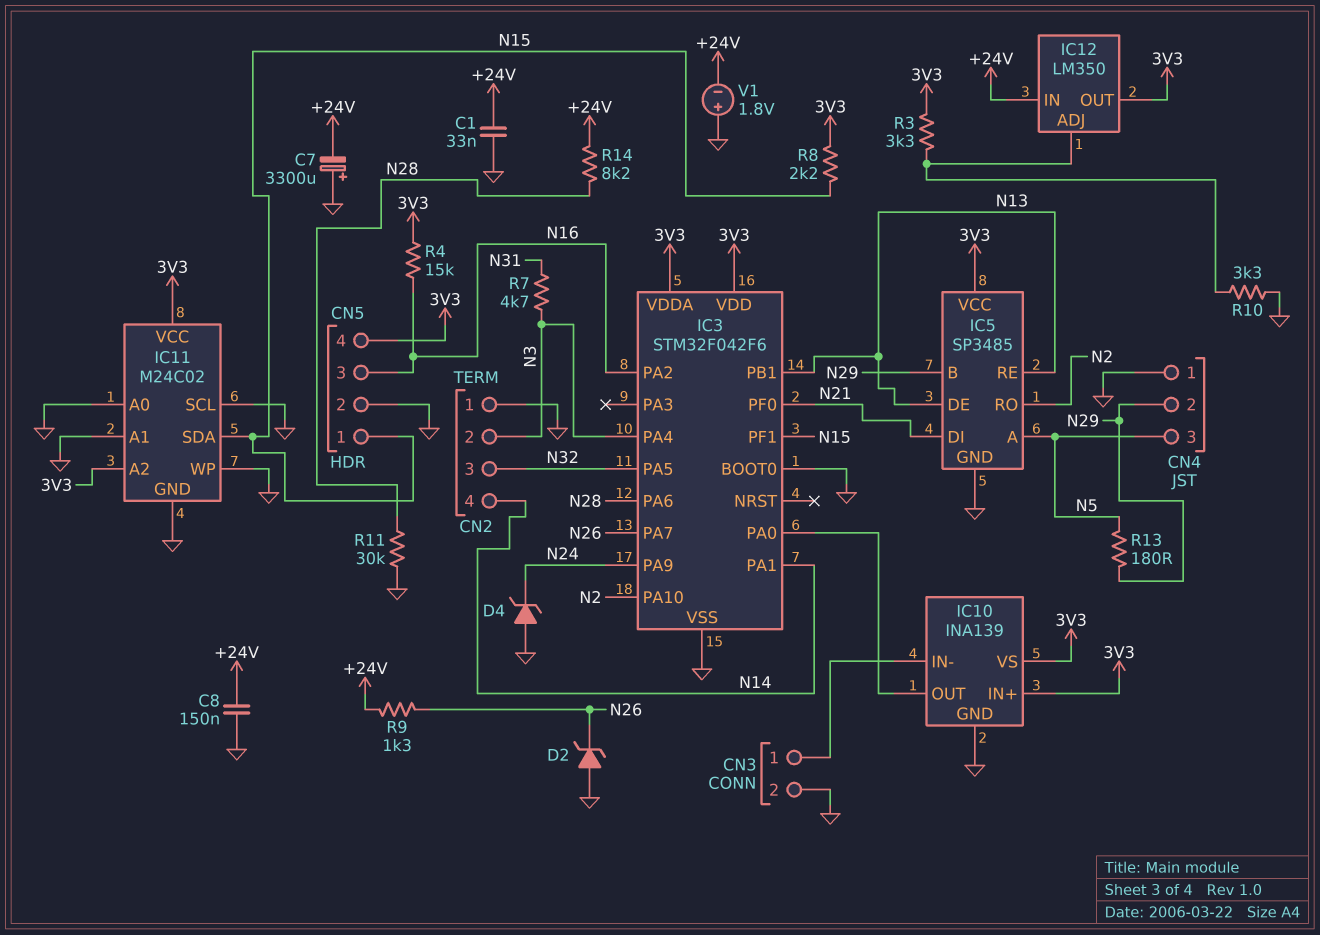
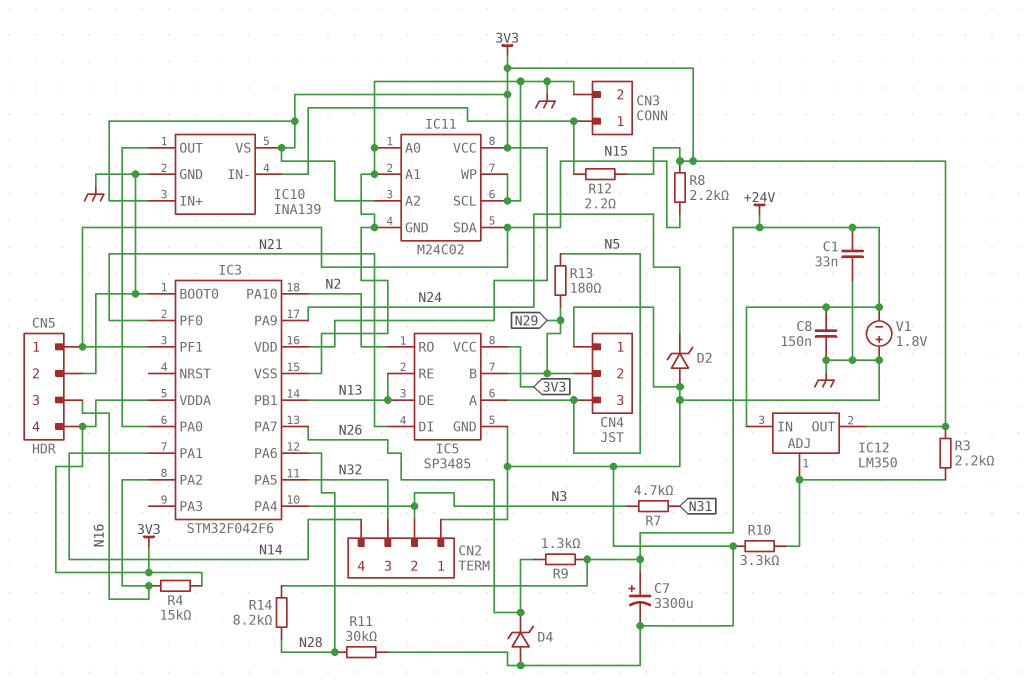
C7: 3300uF (plus GND, minus +24V) -> 3300uF (plus +24V, minus GND)
D2: zener (A GND, K N26) -> zener (A GND, K N24)
D4: zener (A GND, K N24) -> zener (A GND, K N26)
R3: 3.3k (3V3, IC12/ADJ) -> 2.2k (3V3, IC12/ADJ)
R12: none -> 2.2 (3V3, CN3/1)

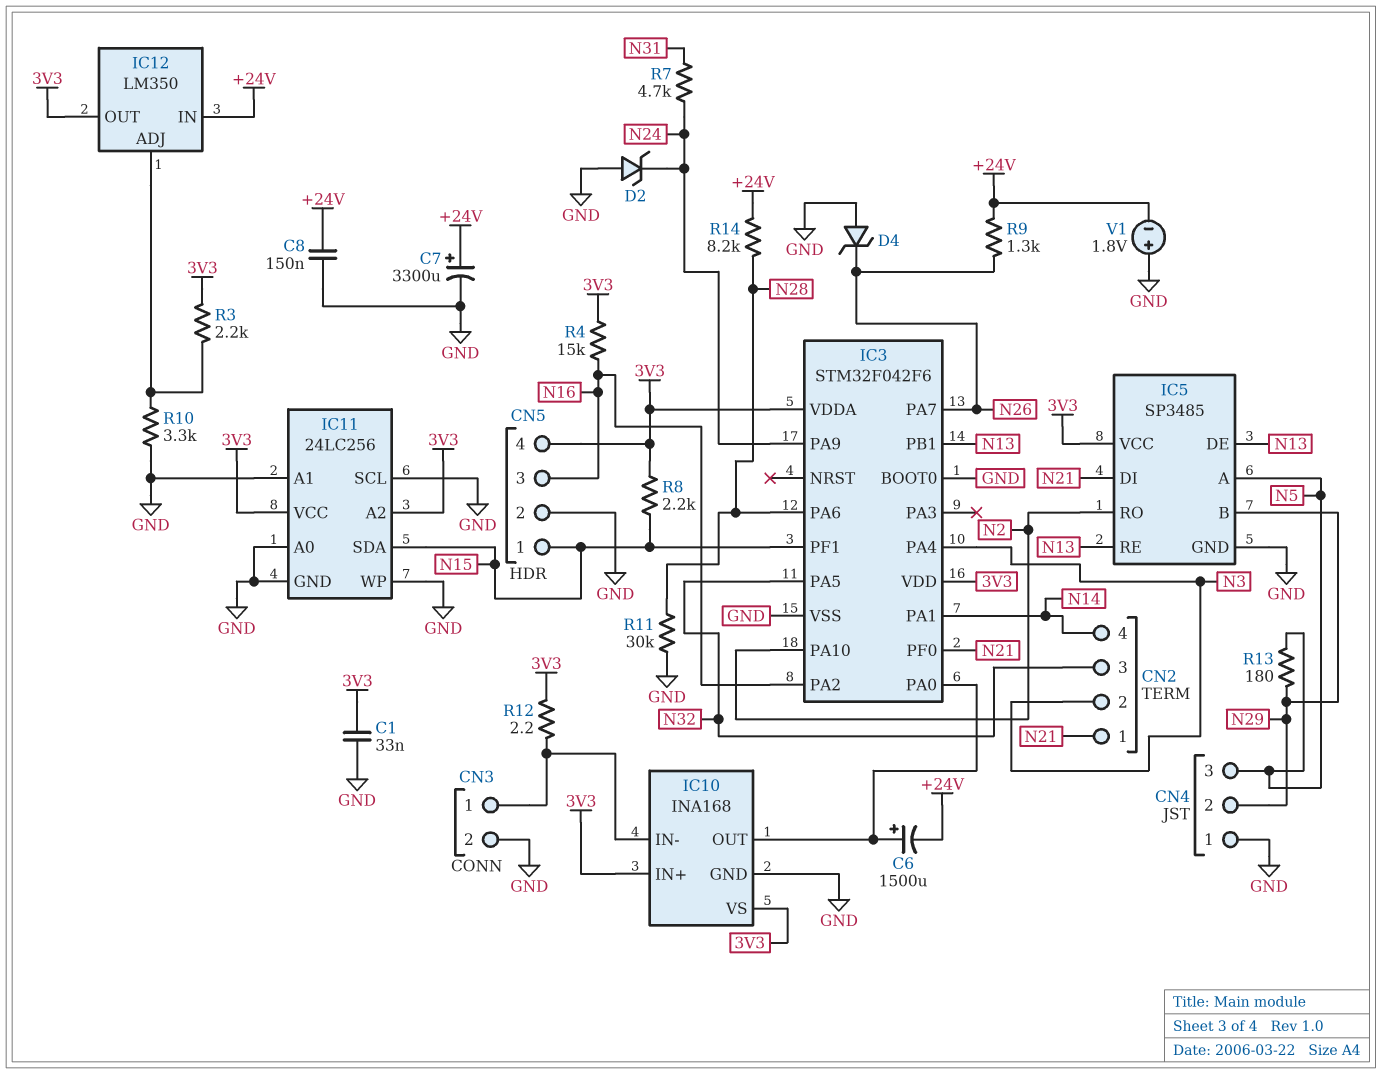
C1: 33nF (+24V, GND) -> 33nF (3V3, GND)
C6: none -> 1500uF (plus IC3/PA0, minus +24V)
CN2 pin 1: GND -> N21
IC10: INA139 -> INA168
IC11: M24C02 -> 24LC256
R7: 4.7k (N3, N31) -> 4.7k (N24, N31)

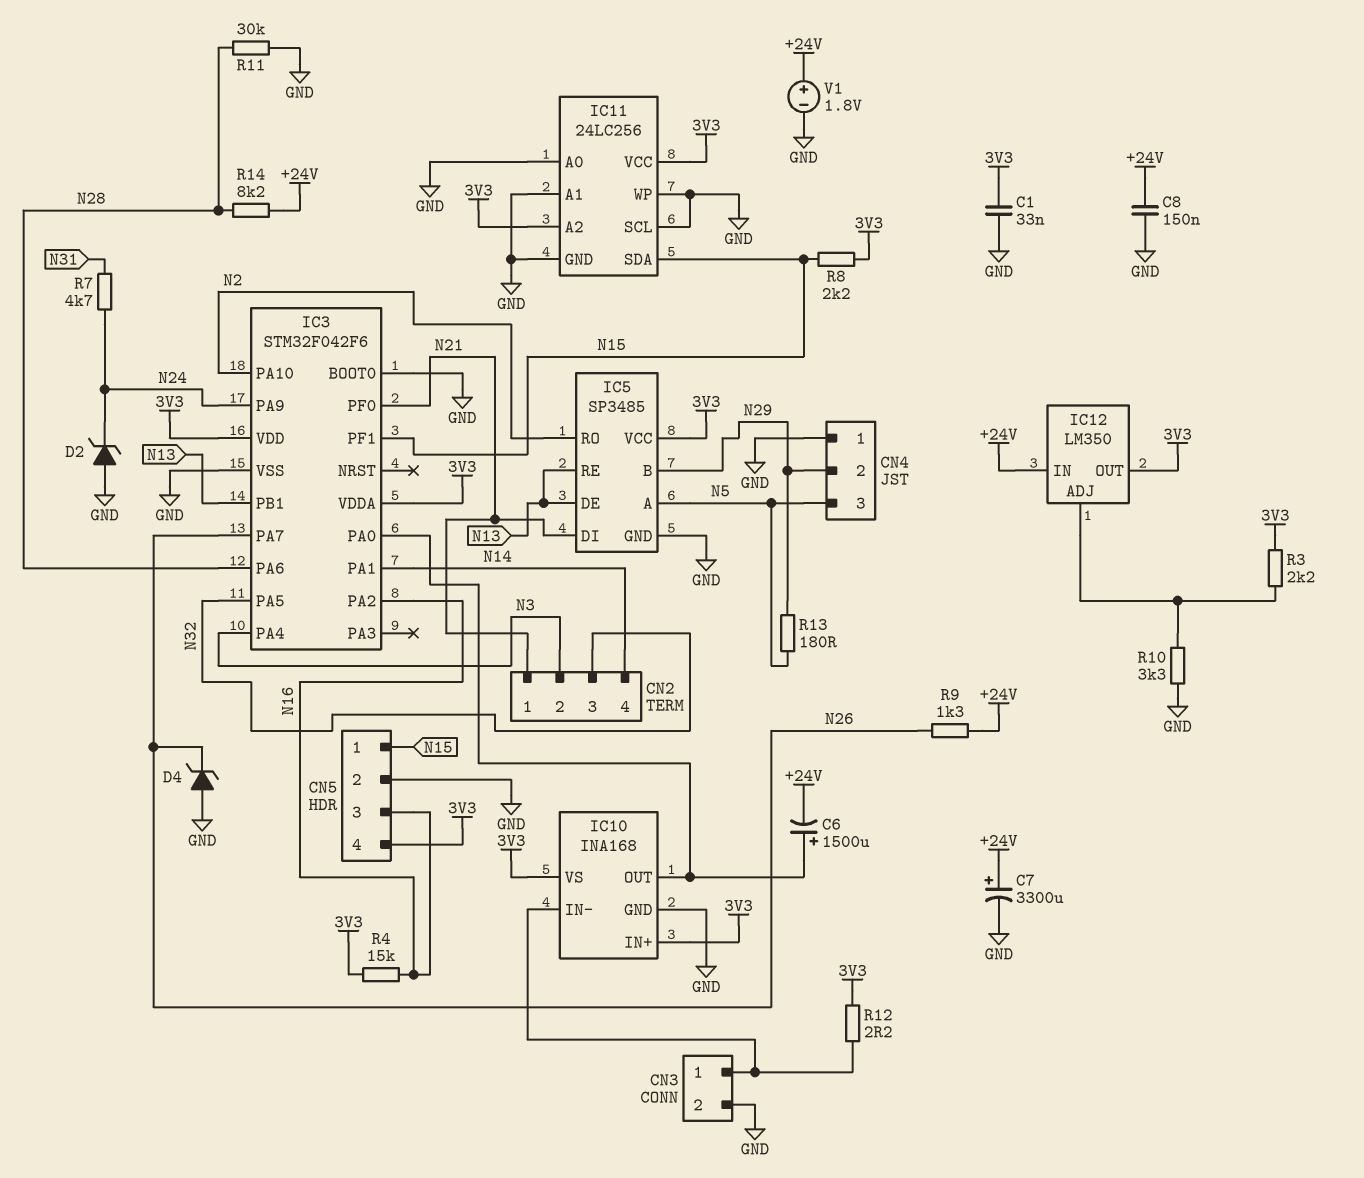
V1: 1.8V (plus GND, minus +24V) -> 1.8V (plus +24V, minus GND)

